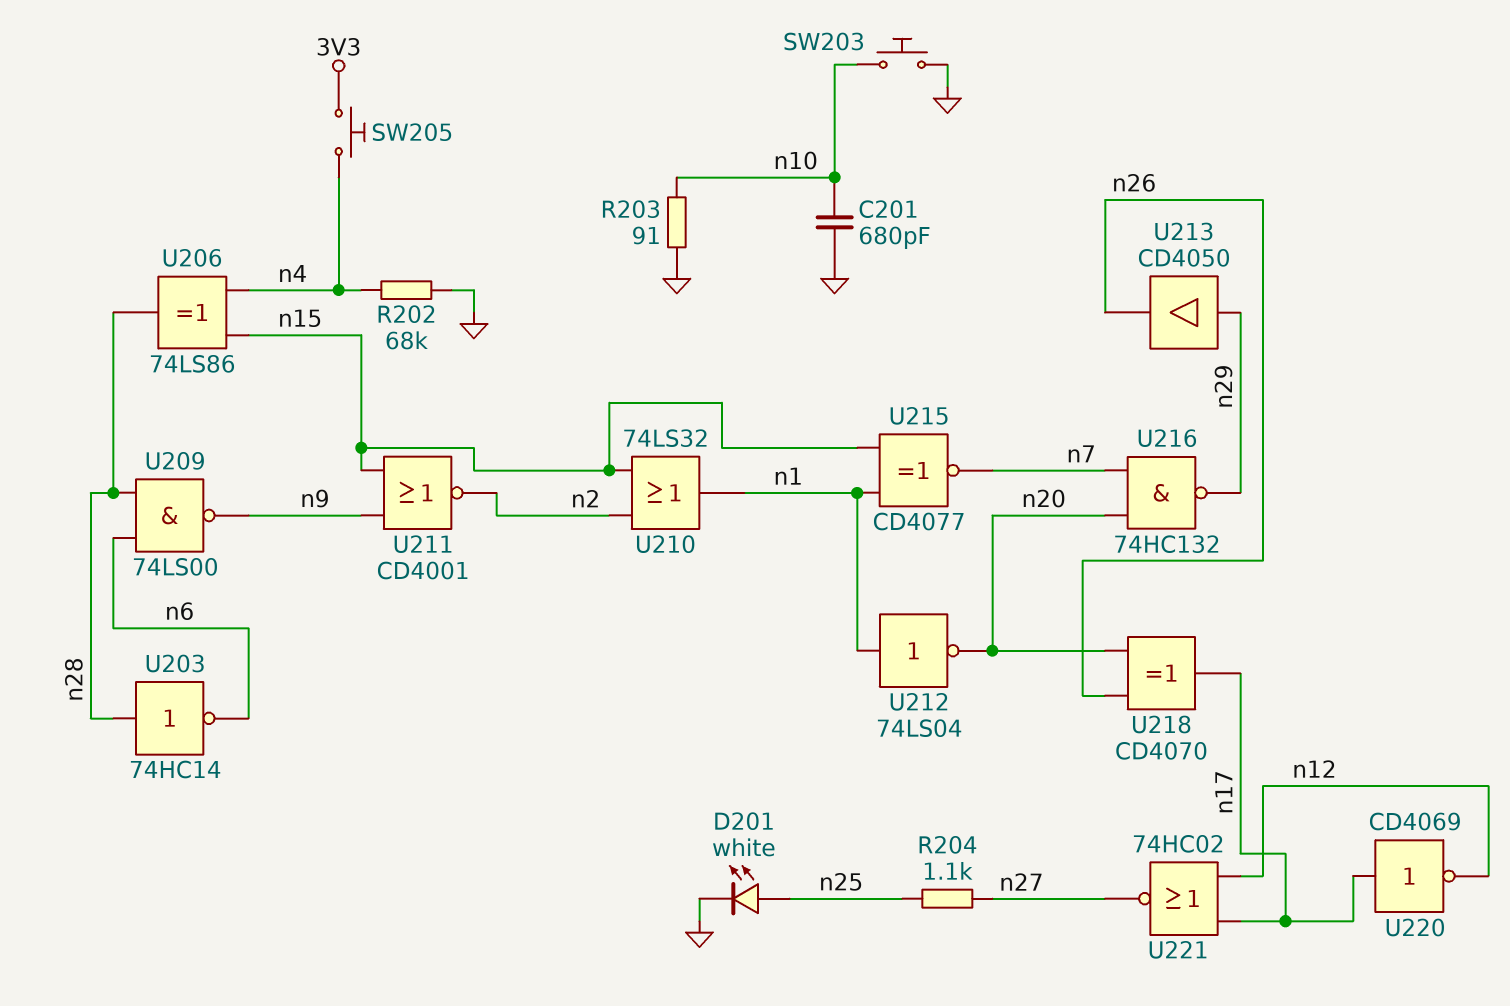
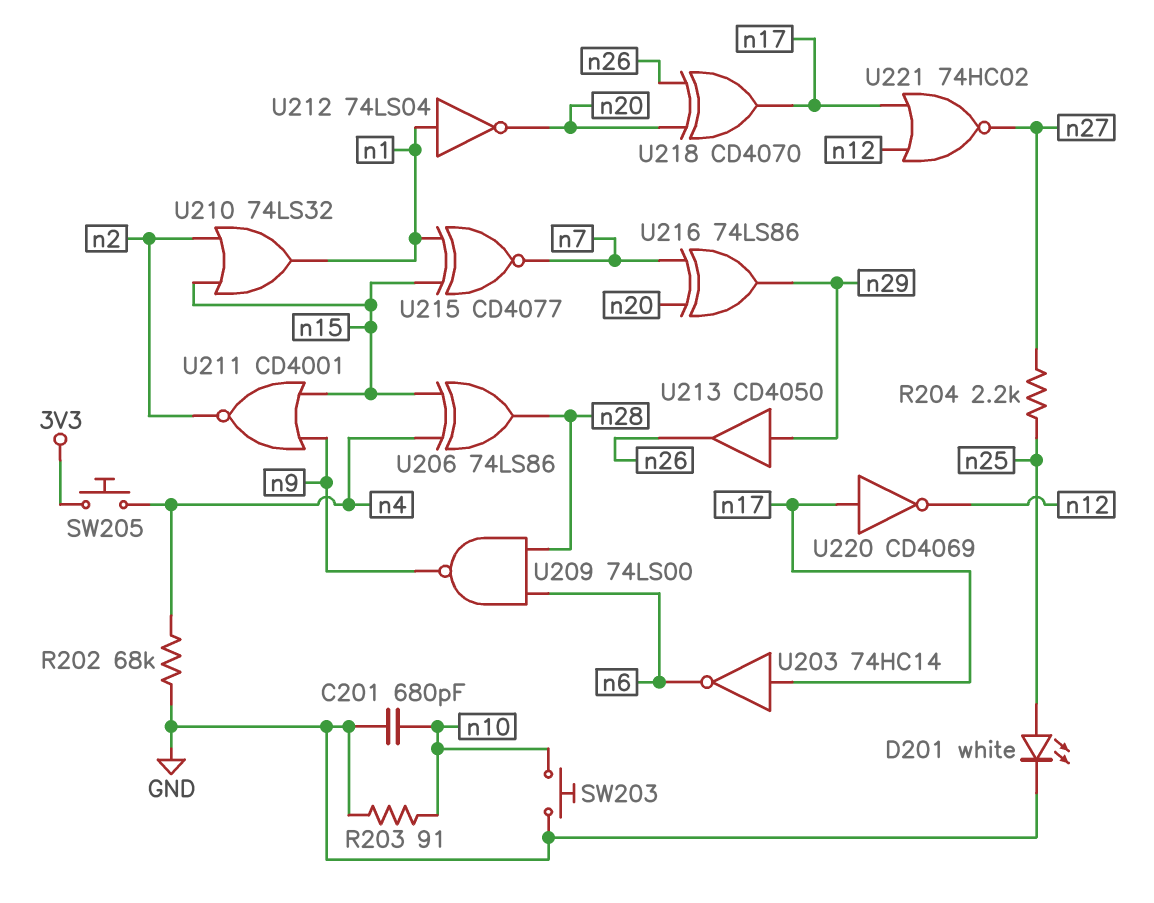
R204: 1.1k (n25, n27) -> 2.2k (n25, n27)
U203: NOT 74HC14 (in n28, out n6) -> NOT 74HC14 (in n17, out n6)
U216: NAND 74HC132 (in n7, in n20, out n29) -> XOR 74LS86 (in n7, in n20, out n29)

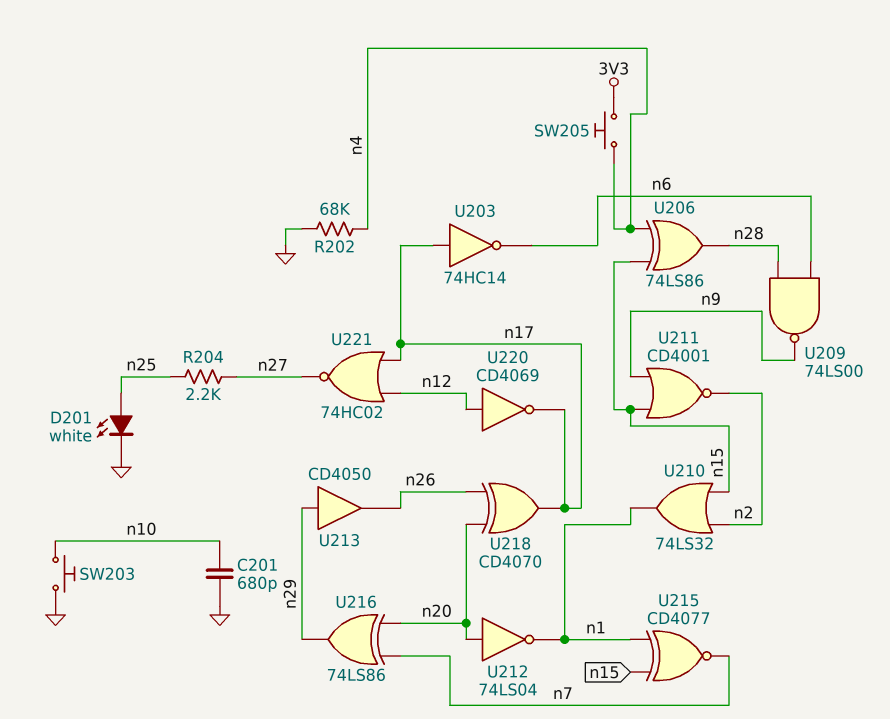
R203: 91 (GND, n10) -> none
U212: NOT 74LS04 (in n1, out n20) -> NOT 74LS04 (in n20, out n1)
U220: NOT CD4069 (in n17, out n12) -> NOT CD4069 (in n12, out n17)

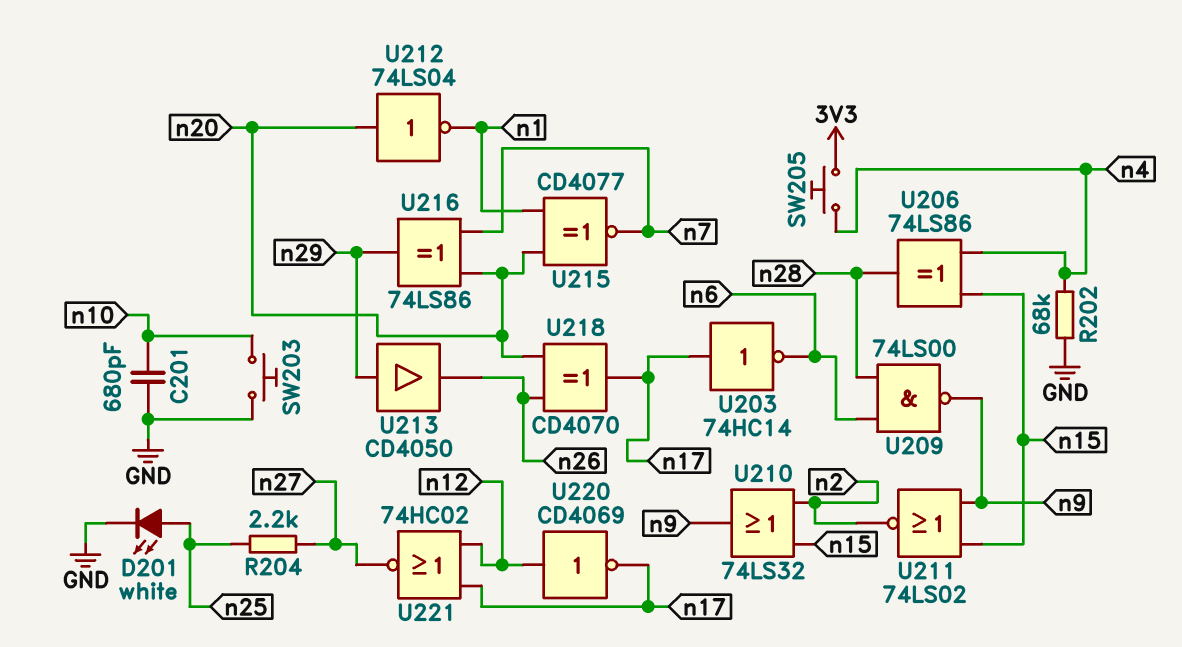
U210: OR 74LS32 (in n2, in n15, out n1) -> OR 74LS32 (in n2, in n15, out n9)
U211: NOR CD4001 (in n9, in n15, out n2) -> NOR 74LS02 (in n9, in n15, out n2)
U215: XNOR CD4077 (in n1, in n15, out n7) -> XNOR CD4077 (in n1, in n20, out n7)

